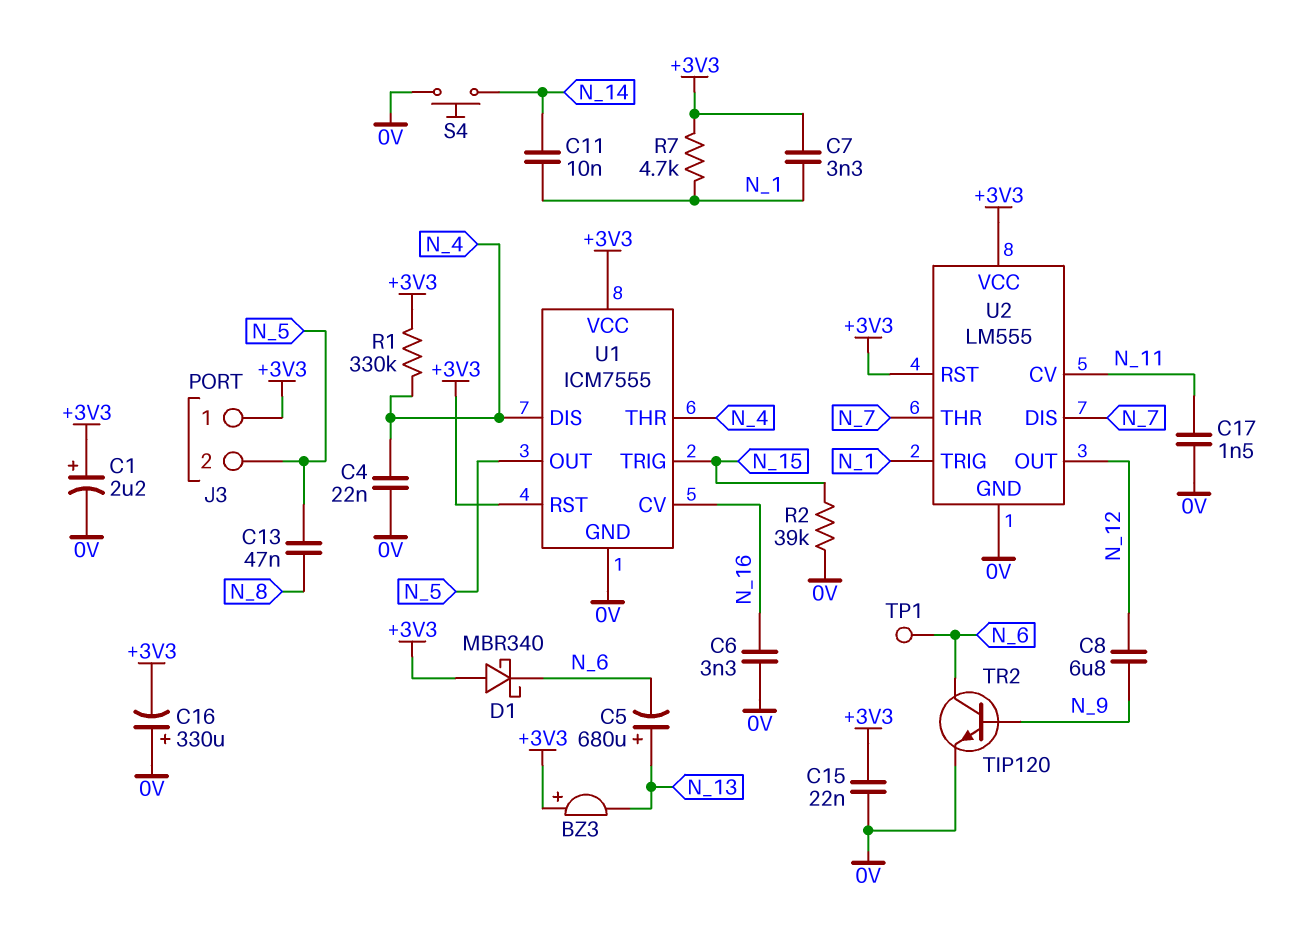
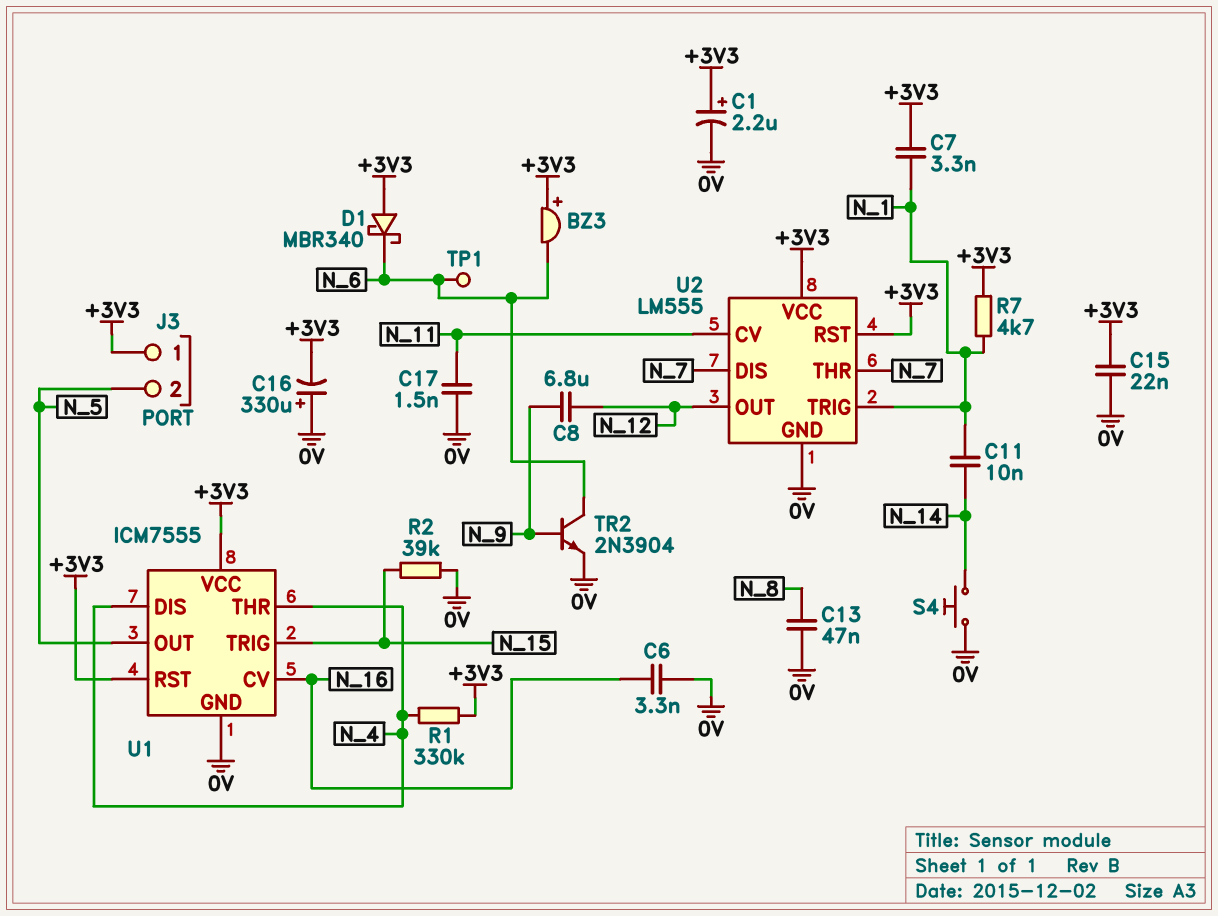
BZ3: buzzer (plus +3V3, minus N_13) -> buzzer (plus +3V3, minus N_6)
C4: 22nF (0V, N_4) -> none
C5: 680uF (plus N_13, minus N_6) -> none
C13: 47nF (N_5, N_8) -> 47nF (0V, N_8)
TR2: NPN TIP120 (B N_9, C N_6, E 0V) -> NPN 2N3904 (B N_9, C N_6, E 0V)

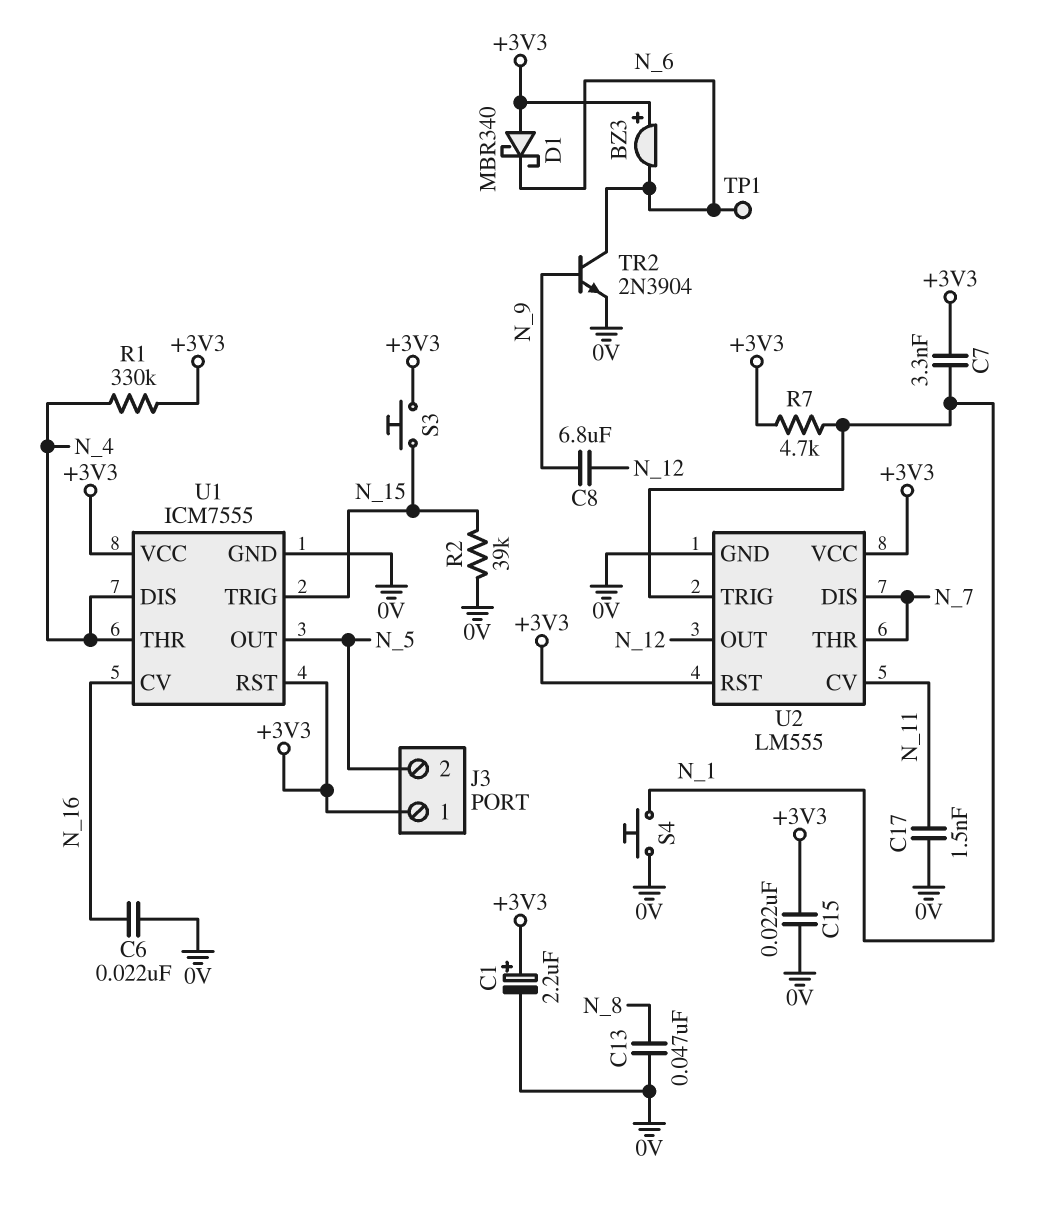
C6: 3.3nF (0V, N_16) -> 22nF (0V, N_16)
C11: 10nF (N_1, N_14) -> none
C16: 330uF (plus 0V, minus +3V3) -> none
S3: none -> button (+3V3, N_15)
S4: button (0V, N_14) -> button (0V, N_1)

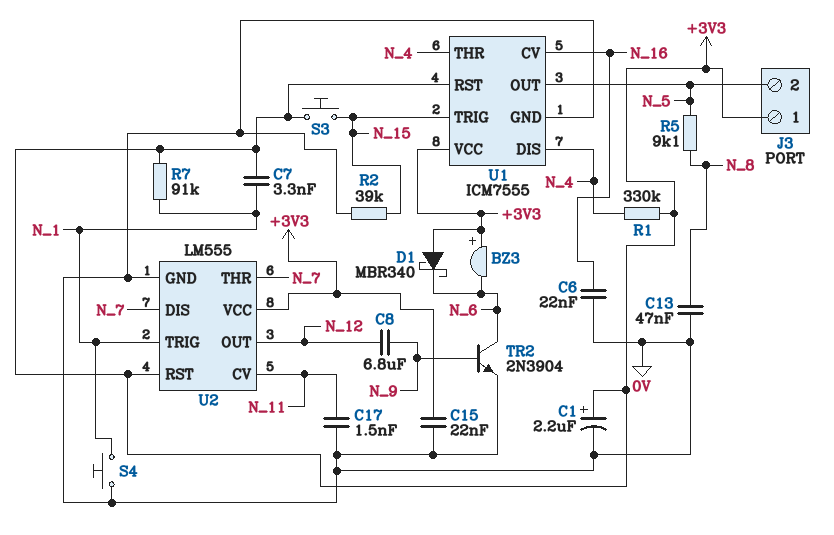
R5: none -> 9.1k (N_5, N_8)
R7: 4.7k (+3V3, N_1) -> 91k (+3V3, N_1)
TP1: test point (N_6) -> none

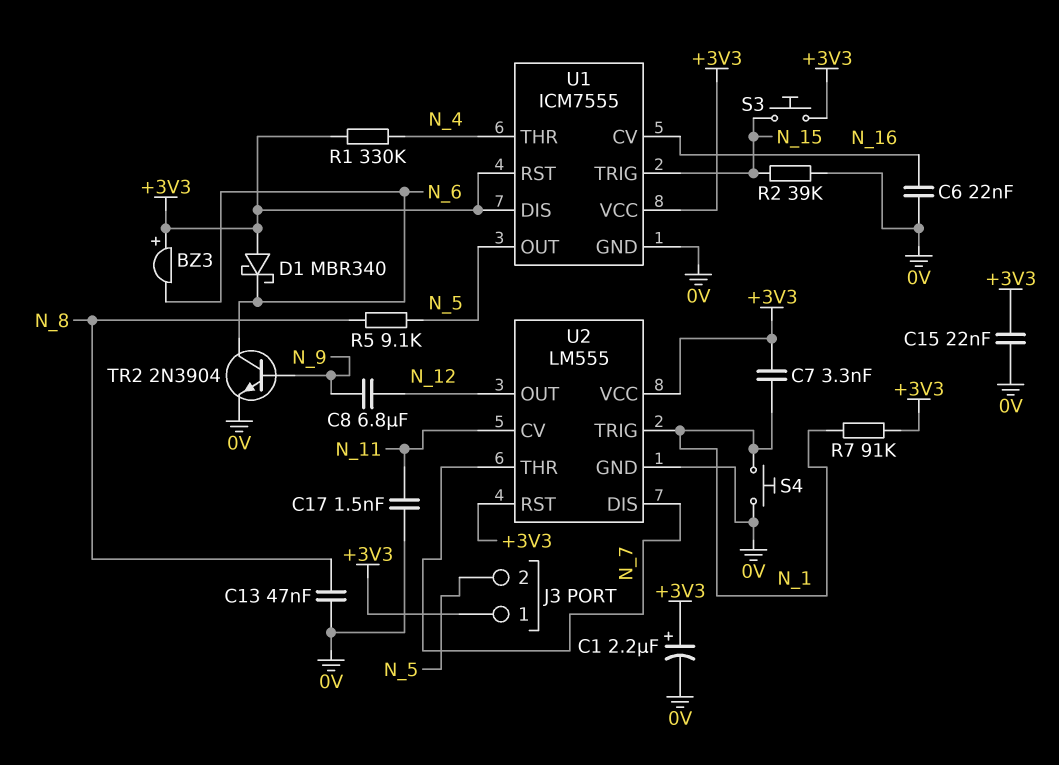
U1 pin DIS: N_4 -> +3V3

